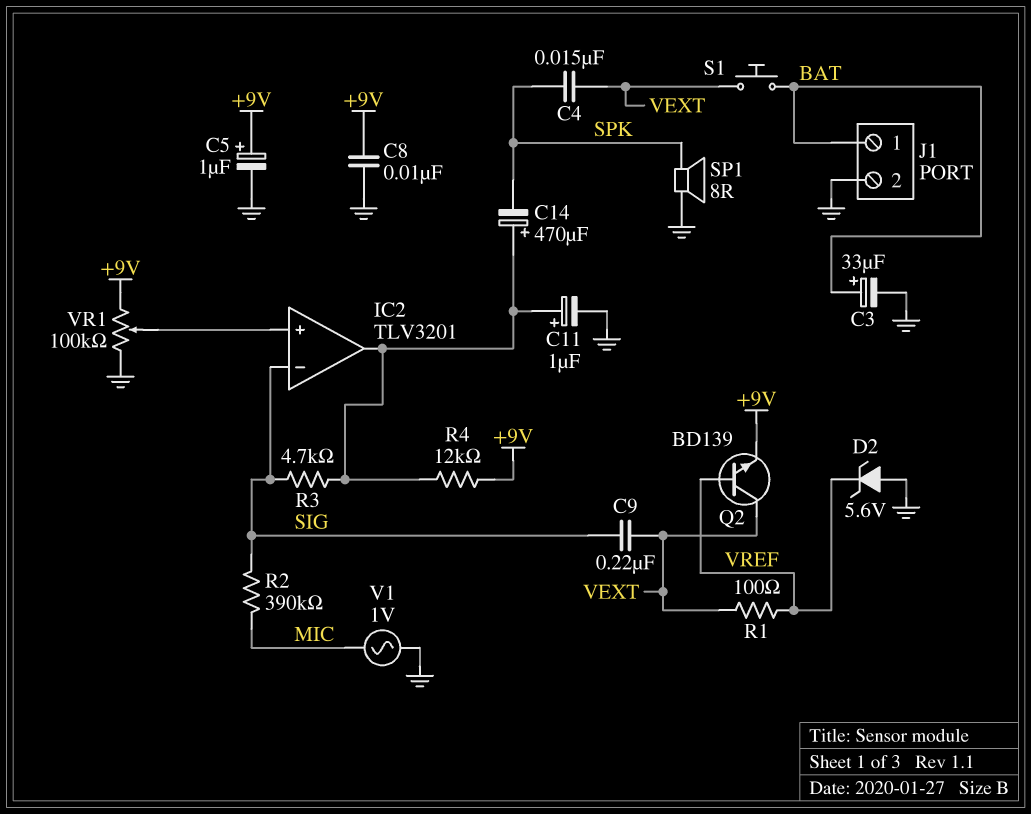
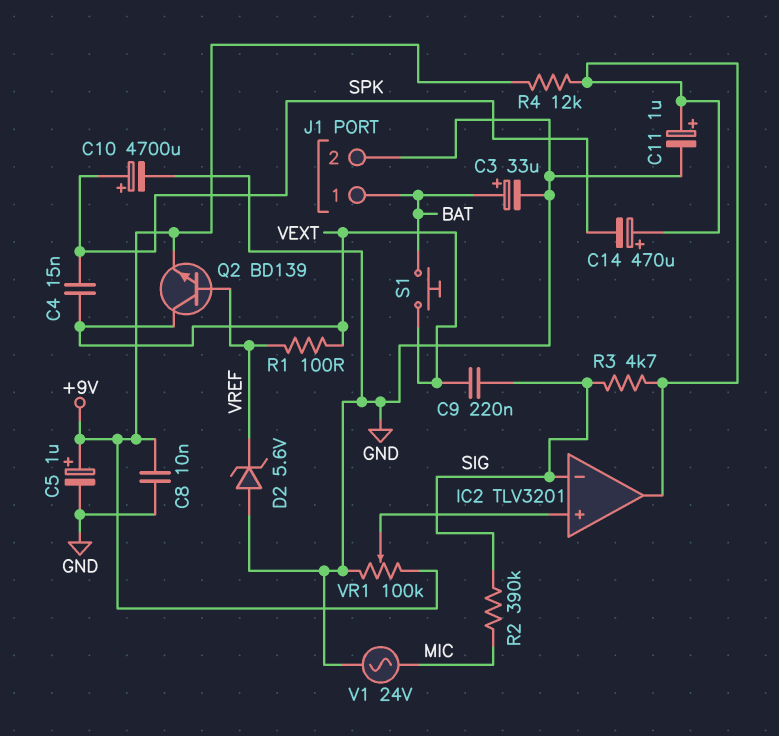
C10: none -> 4700uF (plus SPK, minus GND)
SP1: speaker 8R (GND, SPK) -> none
V1: AC 1V (GND, MIC) -> AC 24V (GND, MIC)

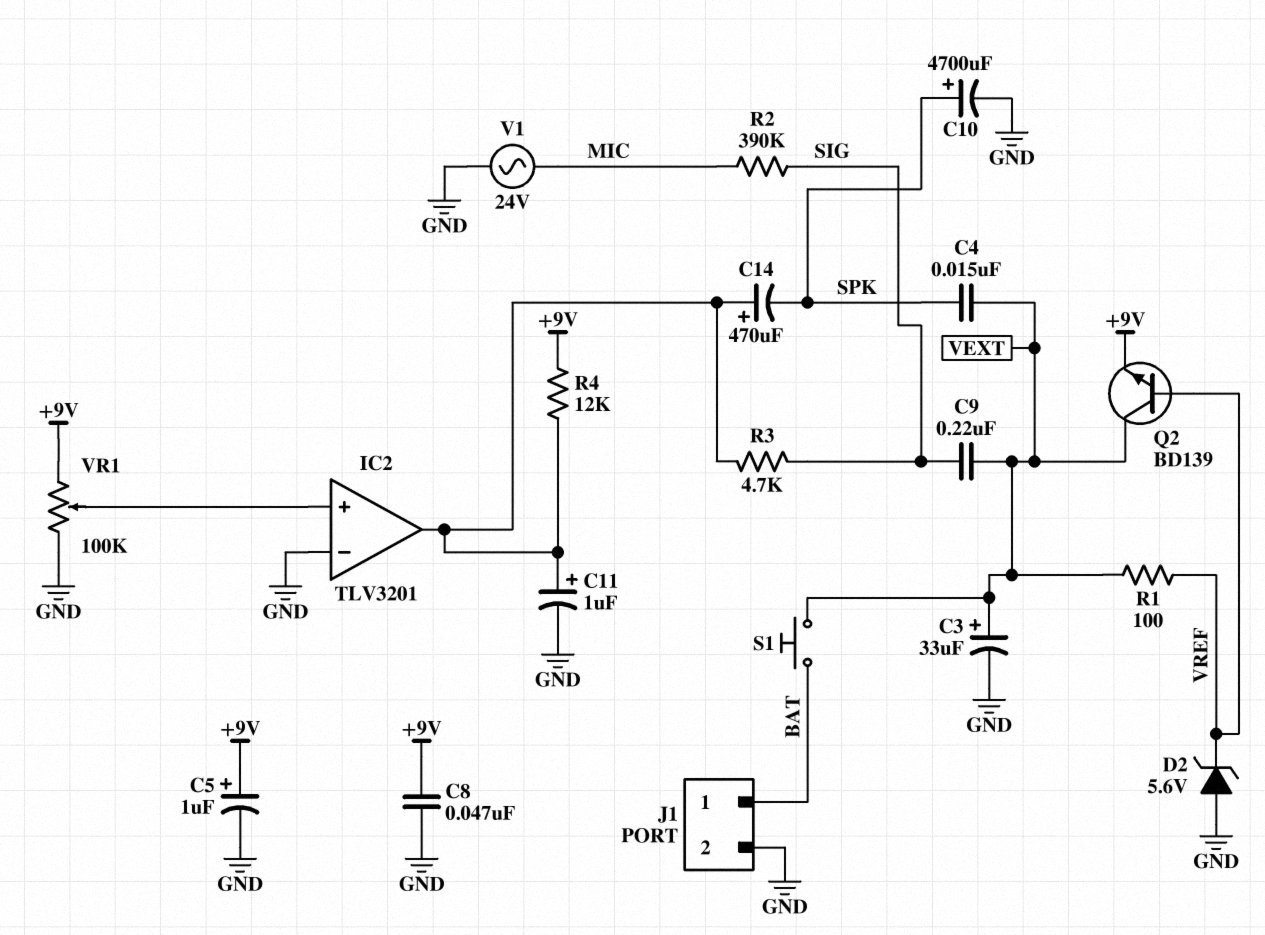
C3: 33uF (plus BAT, minus GND) -> 33uF (plus VEXT, minus GND)
C8: 10nF (+9V, GND) -> 47nF (+9V, GND)
IC2 pin in-: SIG -> GND

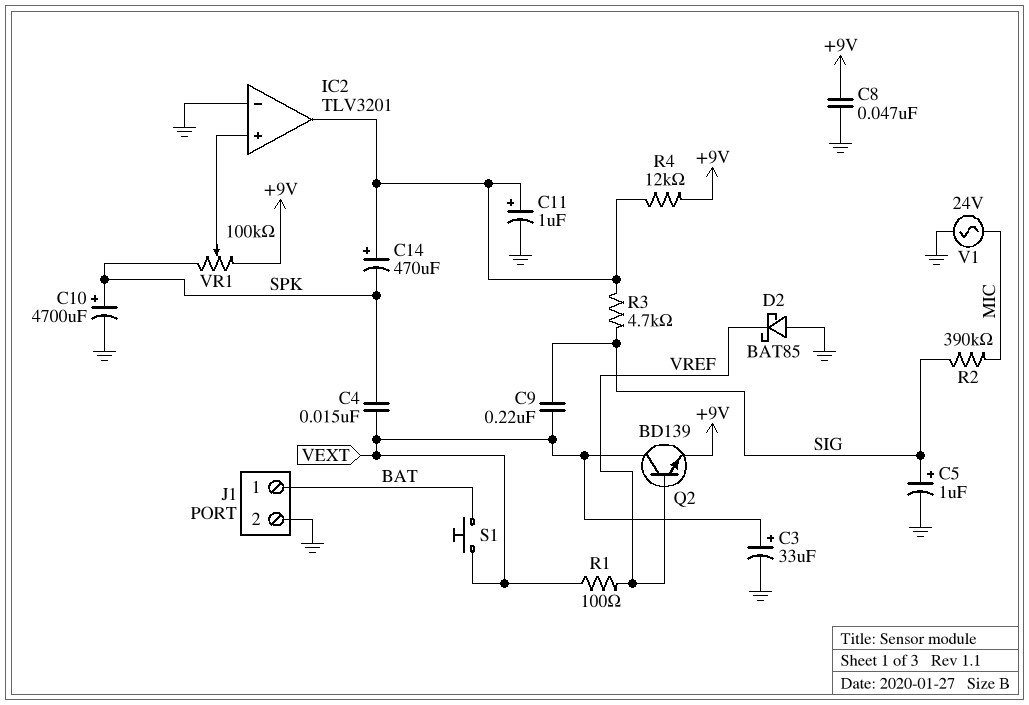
C5: 1uF (plus +9V, minus GND) -> 1uF (plus SIG, minus GND)
D2: zener 5.6V (A GND, K VREF) -> schottky BAT85 (A GND, K VREF)
VR1: 100k (+9V, GND, wiper IC2/in+) -> 100k (+9V, SPK, wiper IC2/in+)

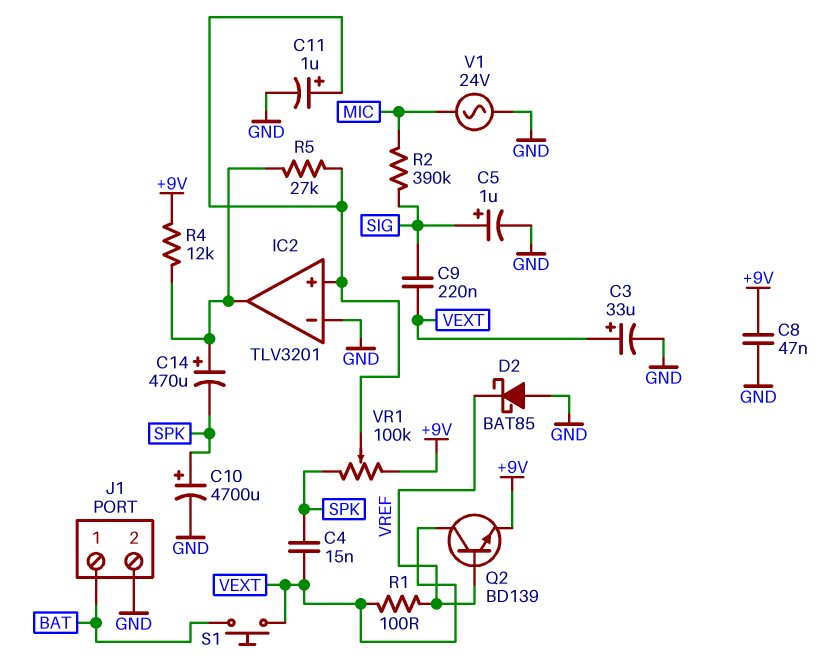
C11: 1uF (plus IC2/out, minus GND) -> 1uF (plus IC2/in+, minus GND)
R3: 4.7k (IC2/out, SIG) -> none
R5: none -> 27k (IC2/in+, IC2/out)

